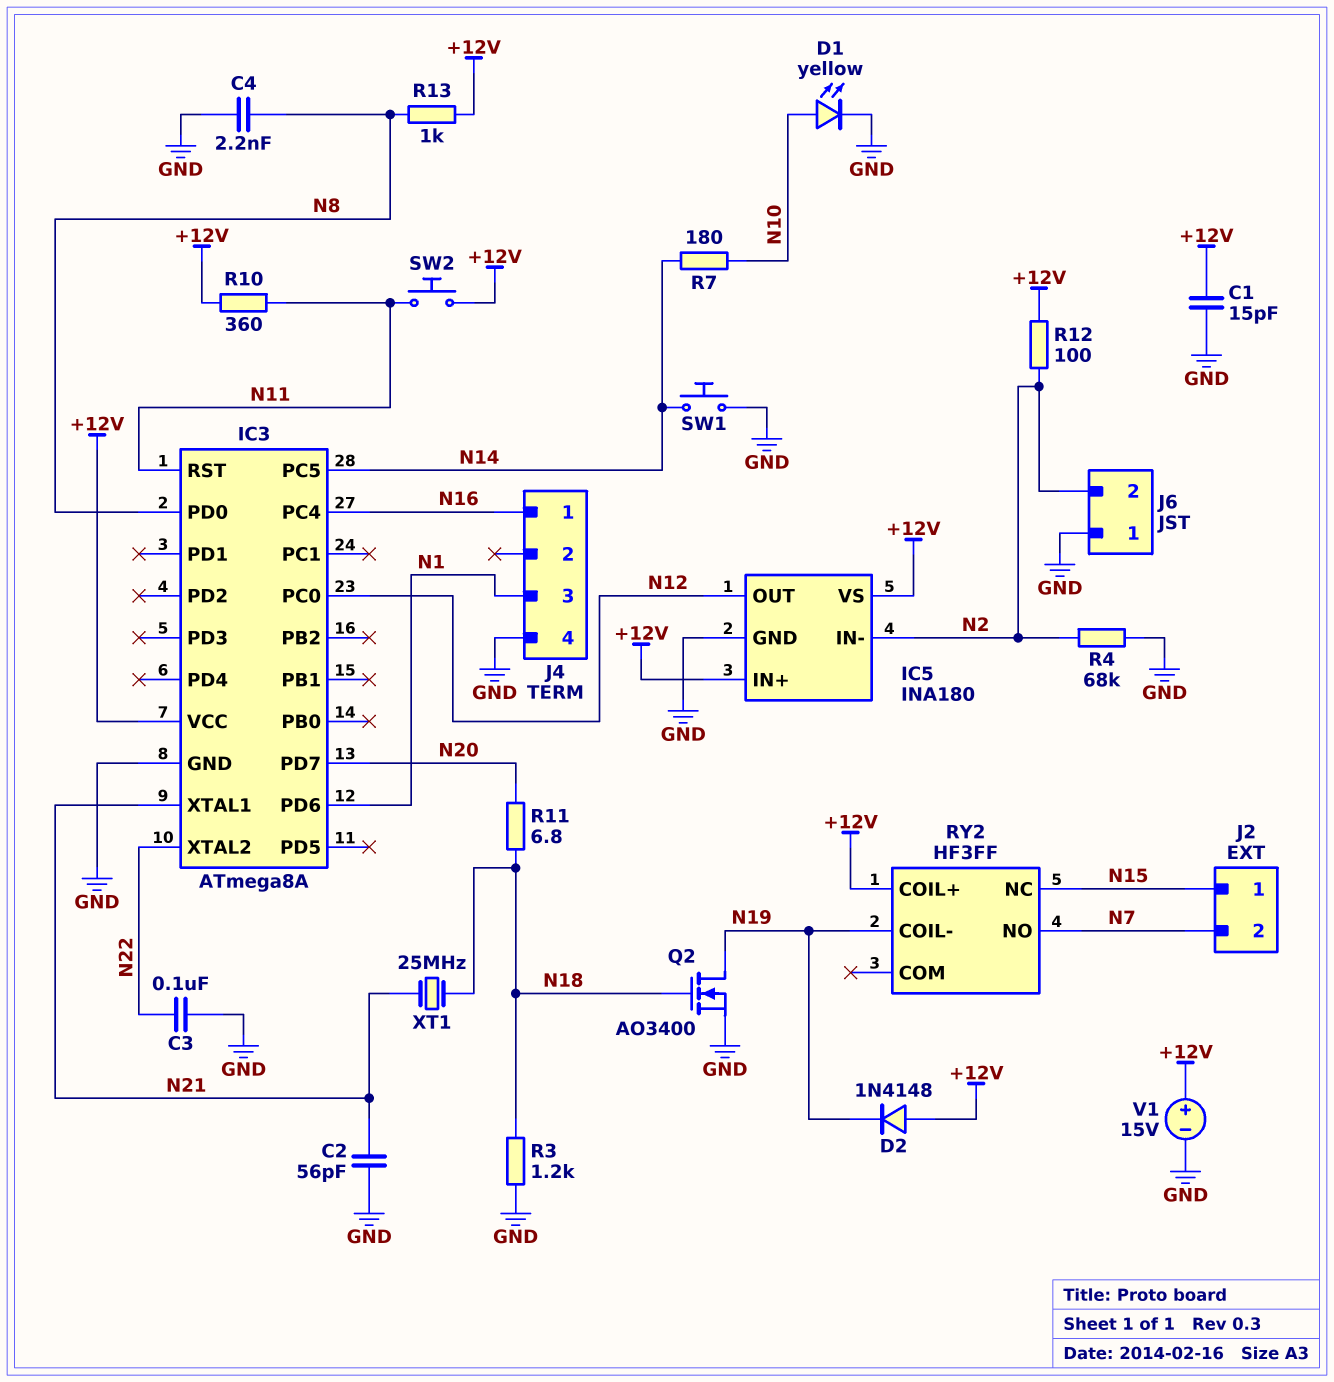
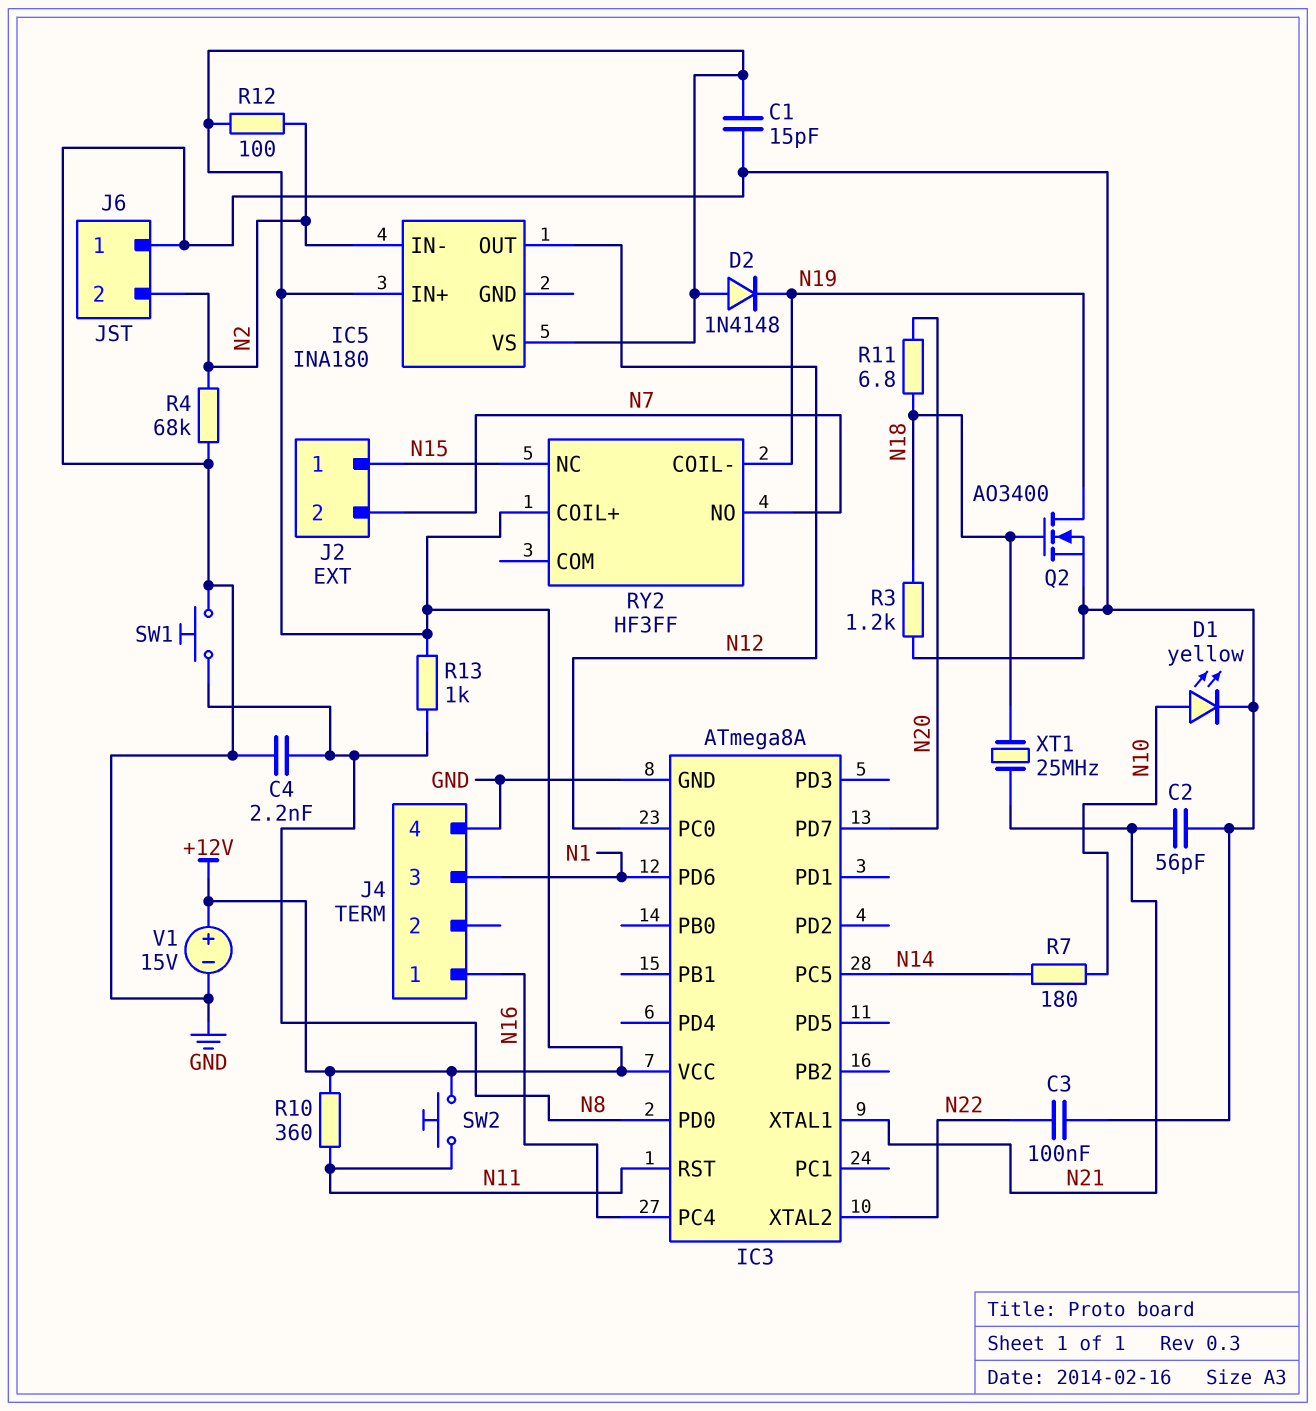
IC5 pin GND: GND -> none
SW1: button (GND, N14) -> button (GND, N8)

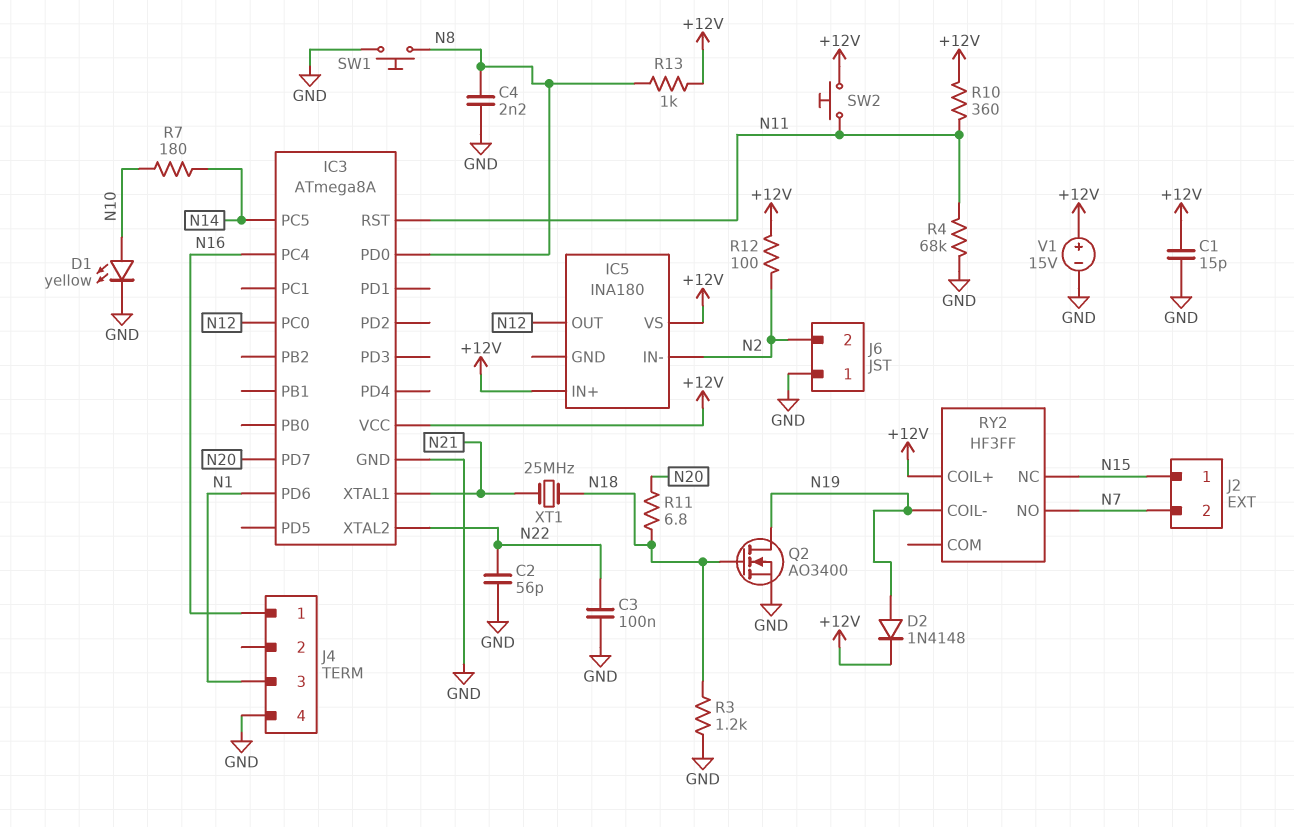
C2: 56pF (GND, N21) -> 56pF (GND, N22)
D2: diode 1N4148 (A +12V, K N19) -> diode 1N4148 (A N19, K +12V)
R4: 68k (GND, N2) -> 68k (GND, N11)

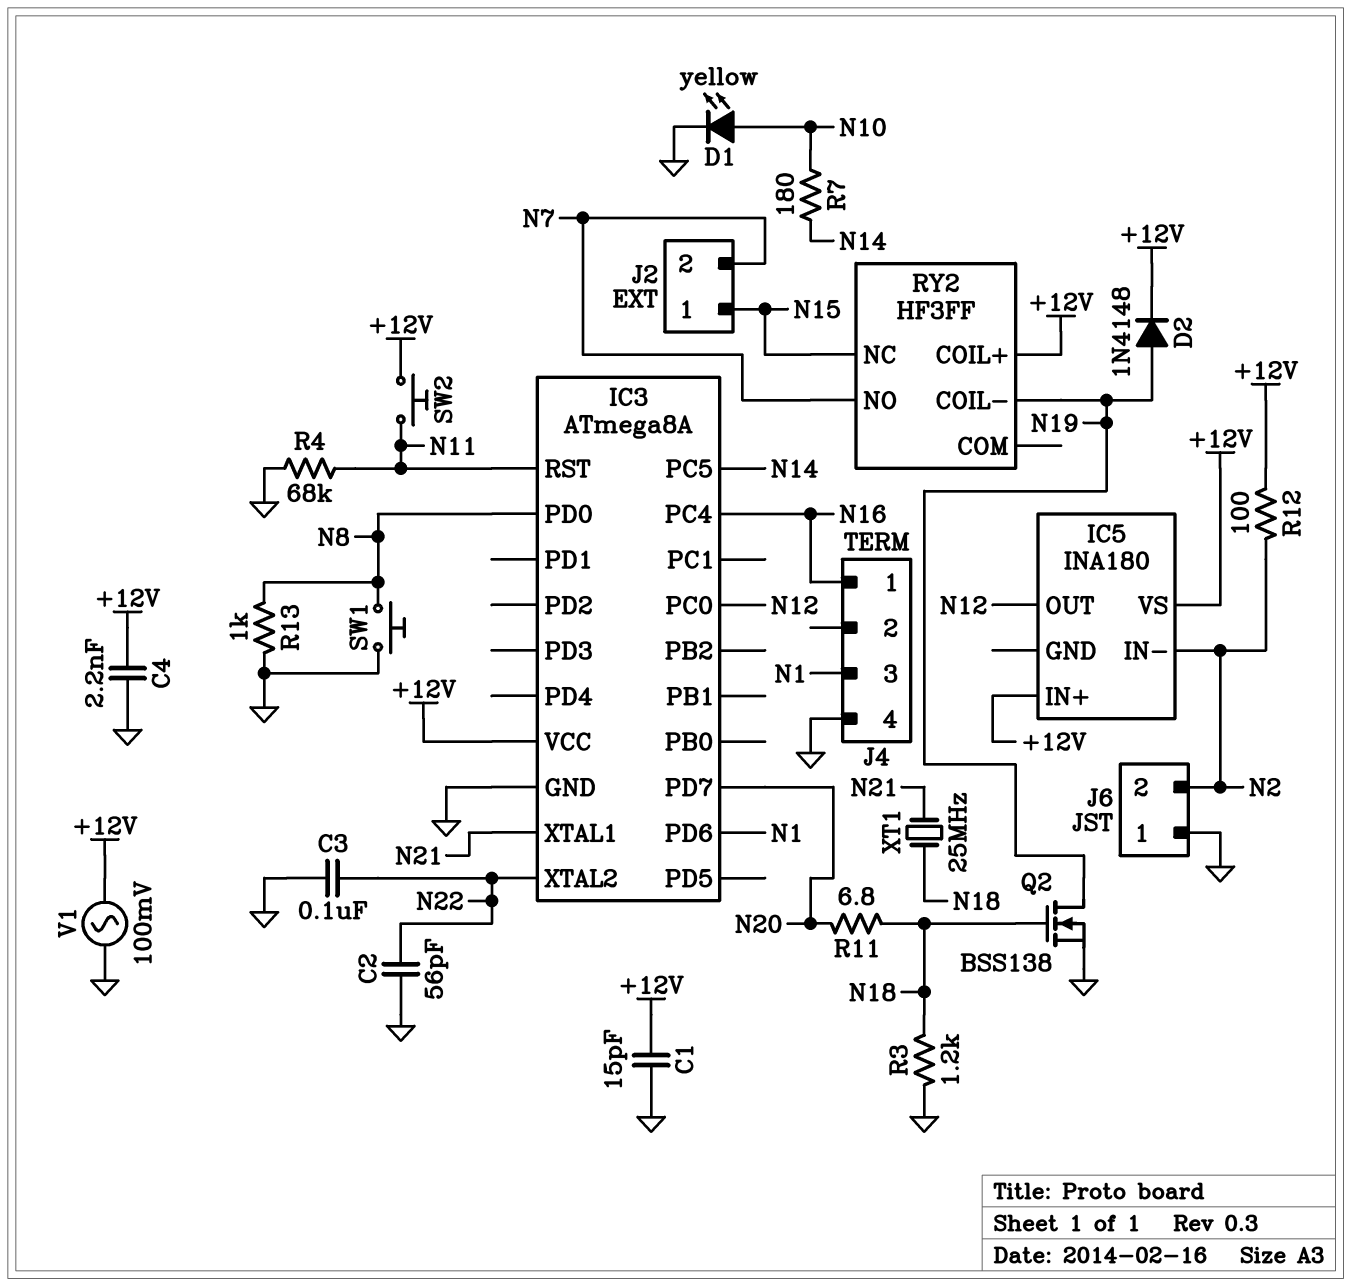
C4: 2.2nF (GND, N8) -> 2.2nF (+12V, GND)
Q2: NMOS AO3400 (G N18, D N19, S GND) -> NMOS BSS138 (G N18, D N19, S GND)
R10: 360 (+12V, N11) -> none
R13: 1k (+12V, N8) -> 1k (GND, N8)
V1: 15V (plus +12V, minus GND) -> AC 100mV (+12V, GND)

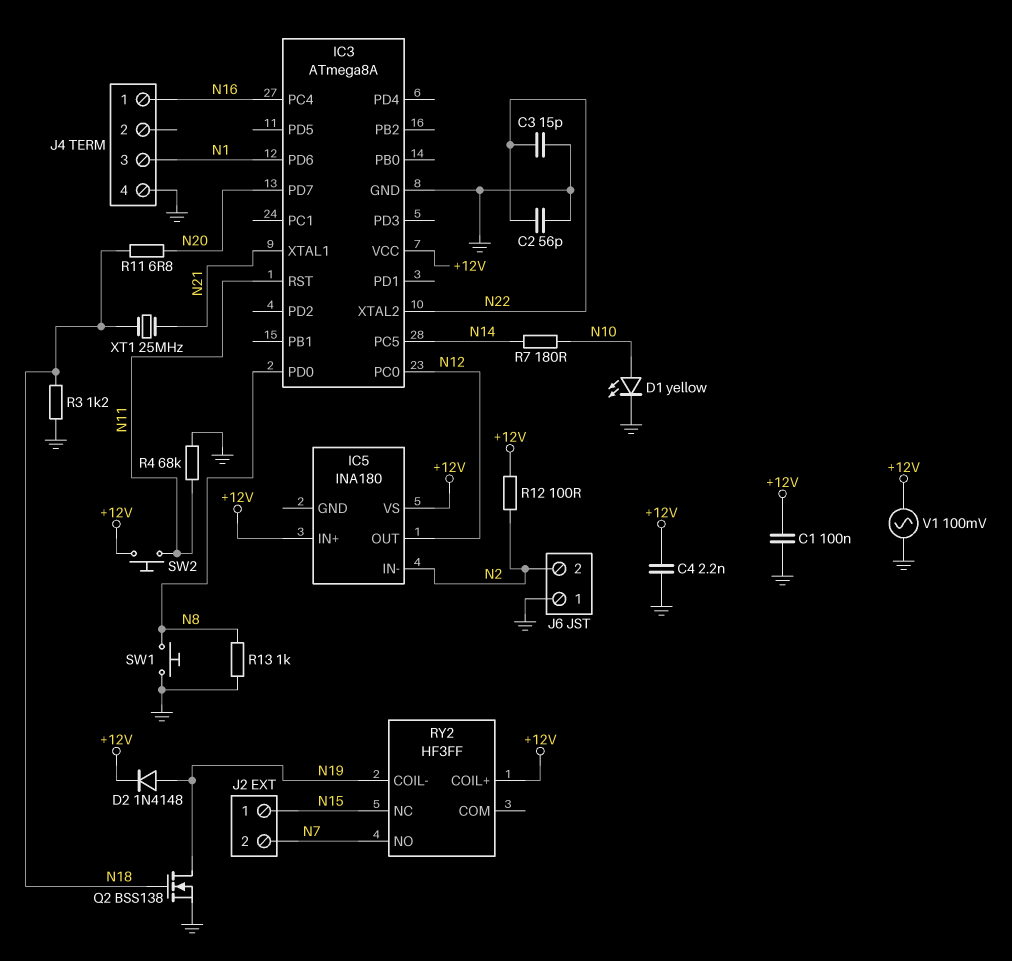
C1: 15pF (+12V, GND) -> 100nF (+12V, GND)
C3: 100nF (GND, N22) -> 15pF (GND, N22)

